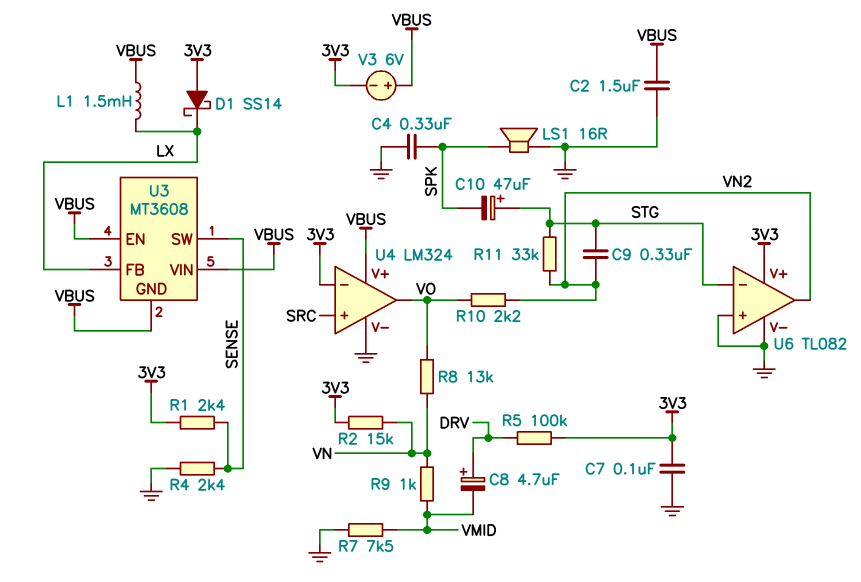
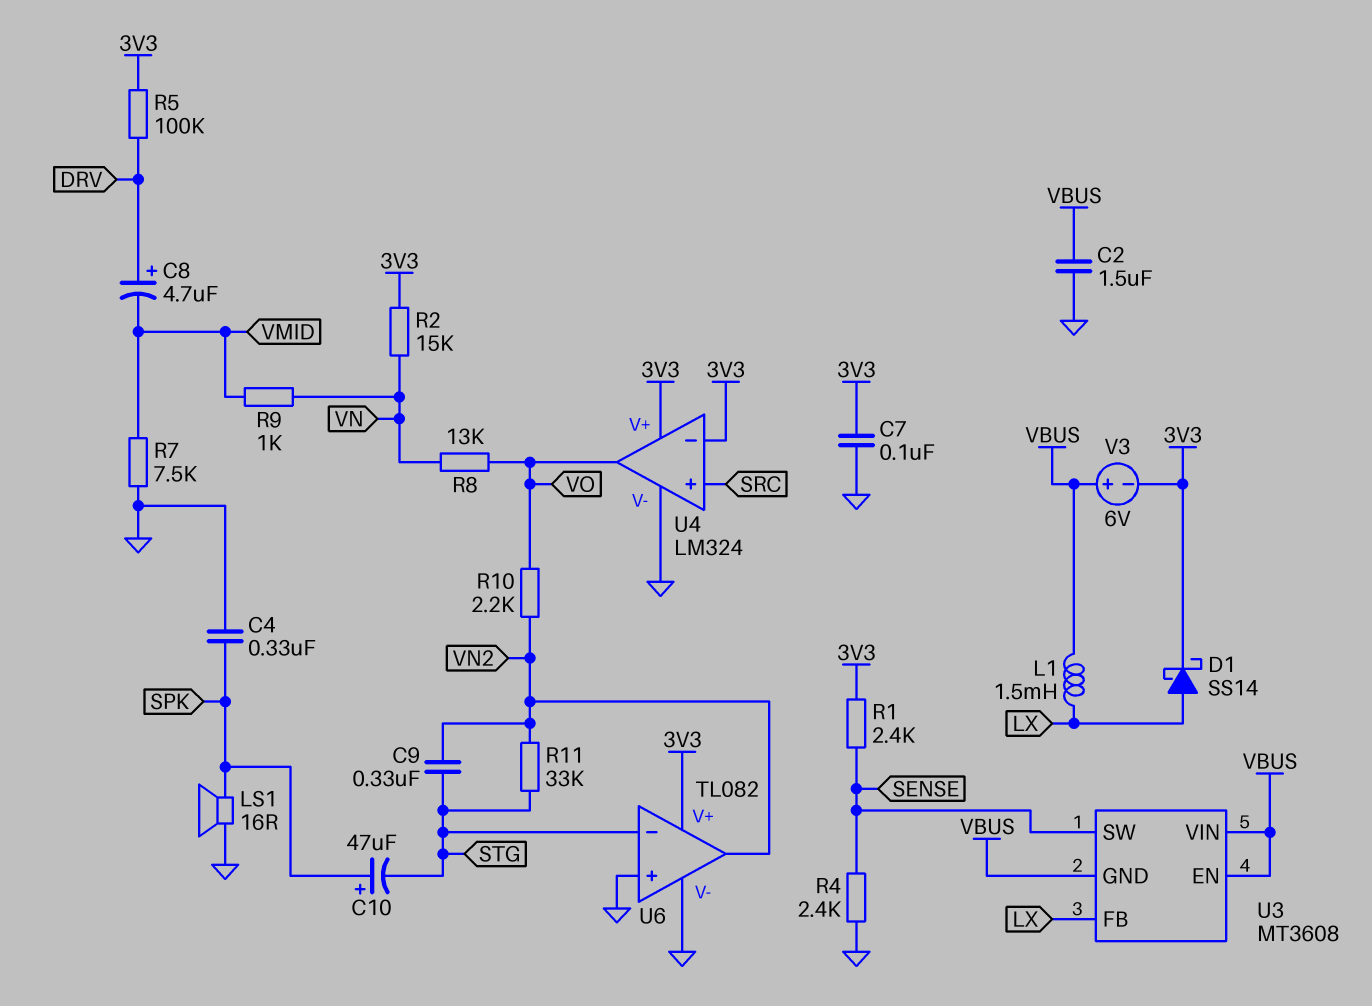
C10: 47uF (plus STG, minus SPK) -> 47uF (plus SPK, minus STG)
D1: schottky SS14 (A 3V3, K LX) -> schottky SS14 (A LX, K 3V3)
U4 pin V+: VBUS -> 3V3

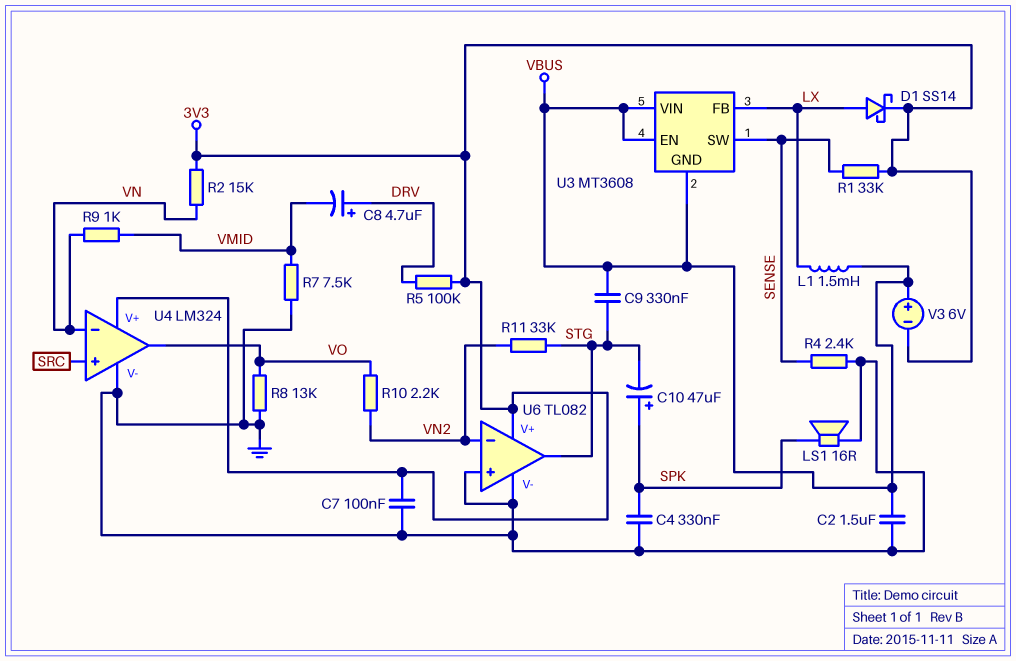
C9: 330nF (STG, VN2) -> 330nF (STG, VBUS)
R1: 2.4k (3V3, SENSE) -> 33k (3V3, SENSE)
R8: 13k (VN, VO) -> 13k (GND, VO)
U4 pin in-: 3V3 -> VN
U6 pin in-: STG -> VN2
U6 pin out: VN2 -> STG

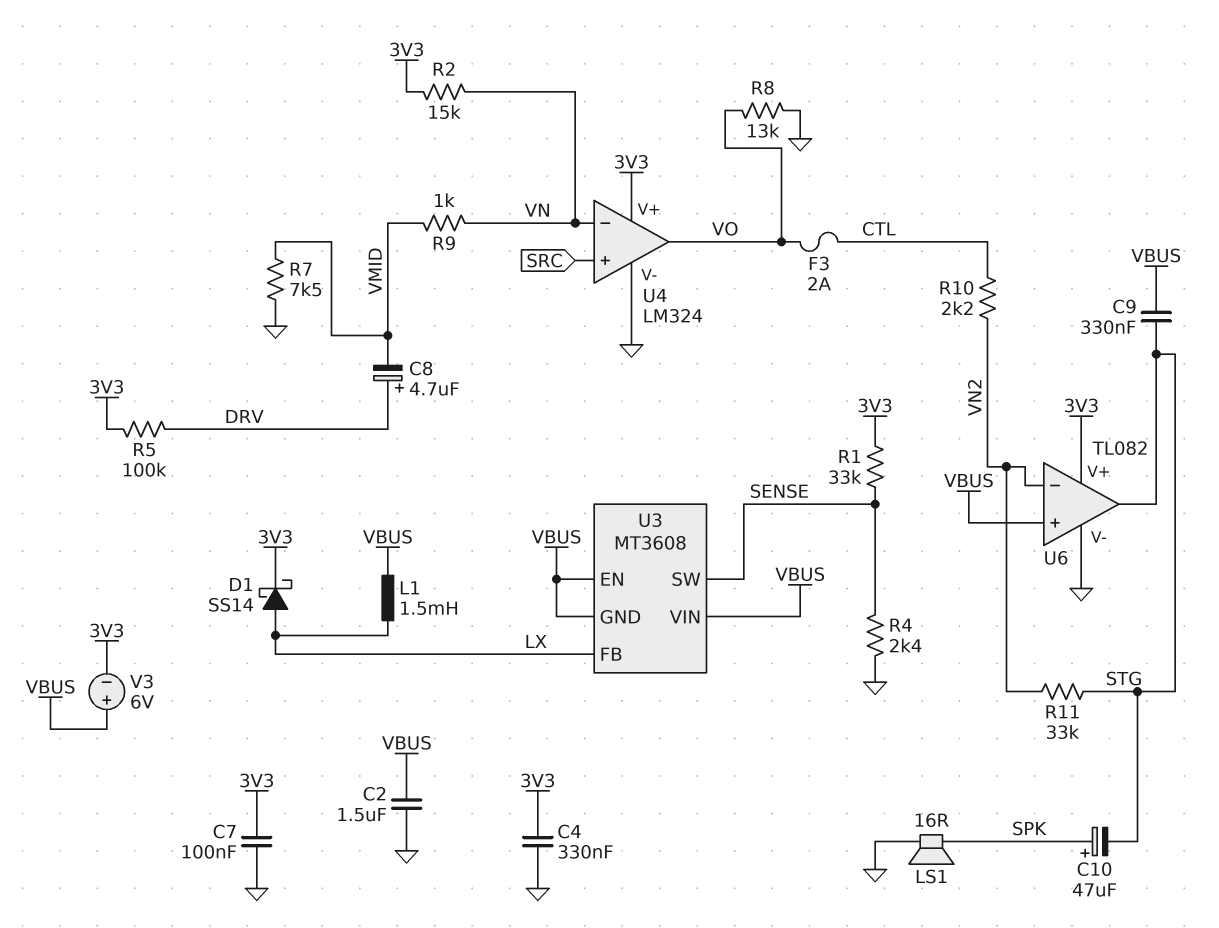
C4: 330nF (GND, SPK) -> 330nF (3V3, GND)
F3: none -> 2A (CTL, VO)
R10: 2.2k (VN2, VO) -> 2.2k (CTL, VN2)
U6 pin in+: GND -> VBUS

